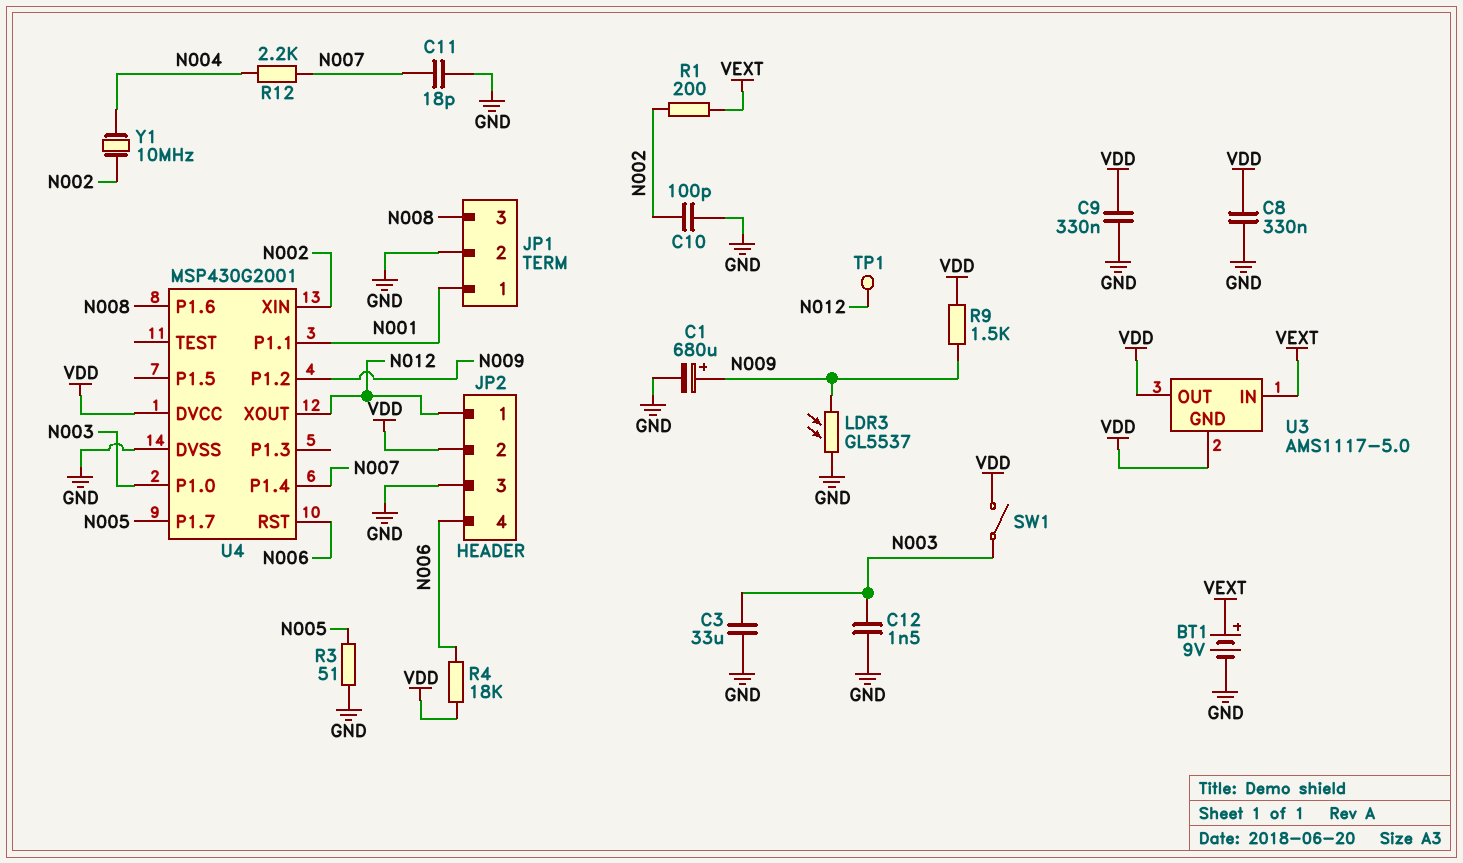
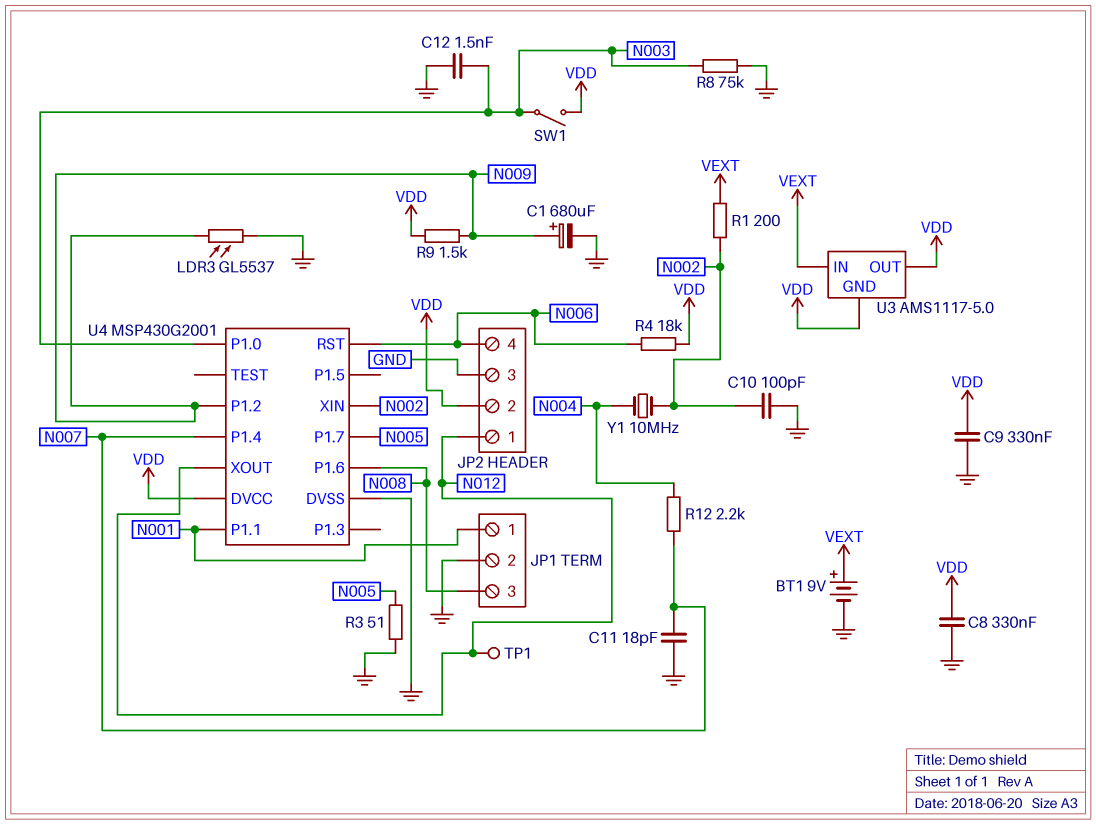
C3: 33uF (GND, N003) -> none
R8: none -> 75k (GND, N003)

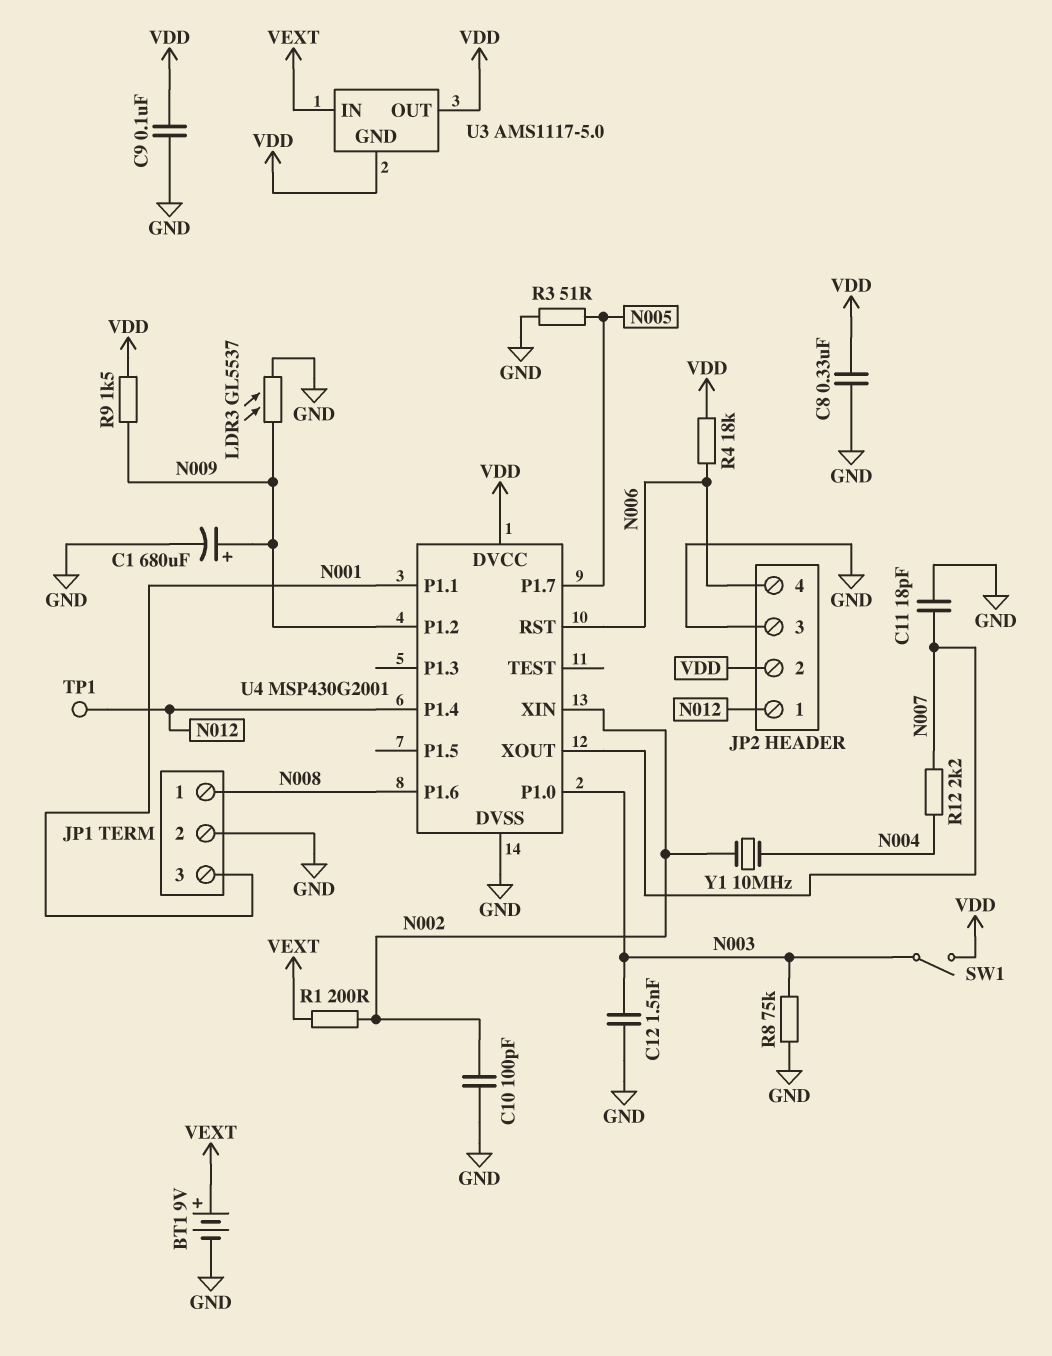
C9: 330nF (GND, VDD) -> 100nF (GND, VDD)
JP1 pin 1: N001 -> N008
JP1 pin 3: N008 -> N001
U4 pin P1.4: N007 -> N012
U4 pin XOUT: N012 -> N007

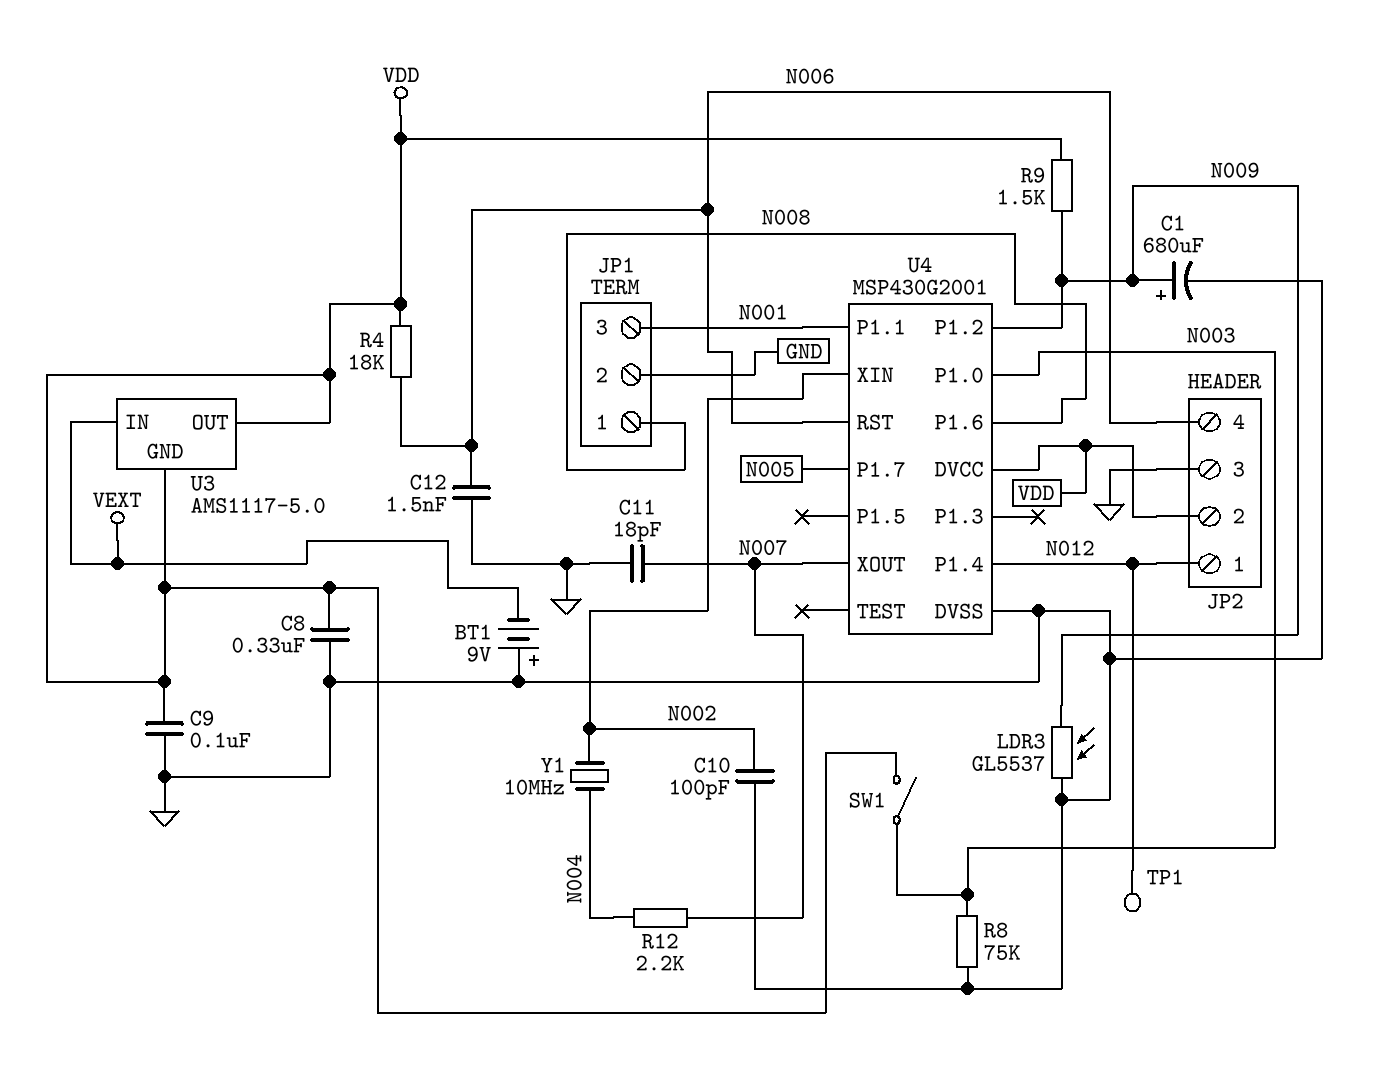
BT1: 9V (plus VEXT, minus GND) -> 9V (plus GND, minus VEXT)
C12: 1.5nF (GND, N003) -> 1.5nF (GND, N006)
R1: 200 (N002, VEXT) -> none
R3: 51 (GND, N005) -> none

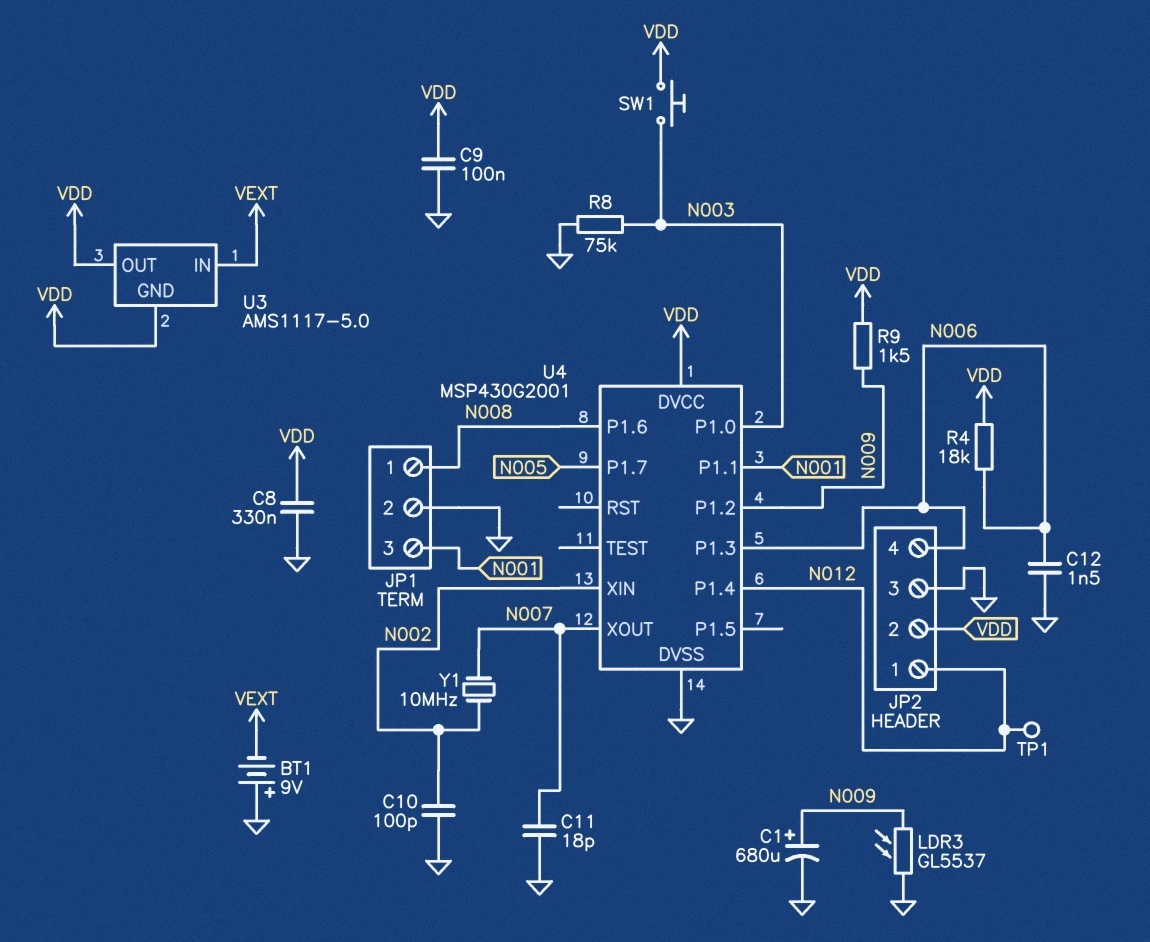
R12: 2.2k (N004, N007) -> none
SW1: switch (N003, VDD) -> button (N003, VDD)
U4 pin P1.3: none -> N006
U4 pin RST: N006 -> none
Y1: 10MHz (N002, N004) -> 10MHz (N002, N007)

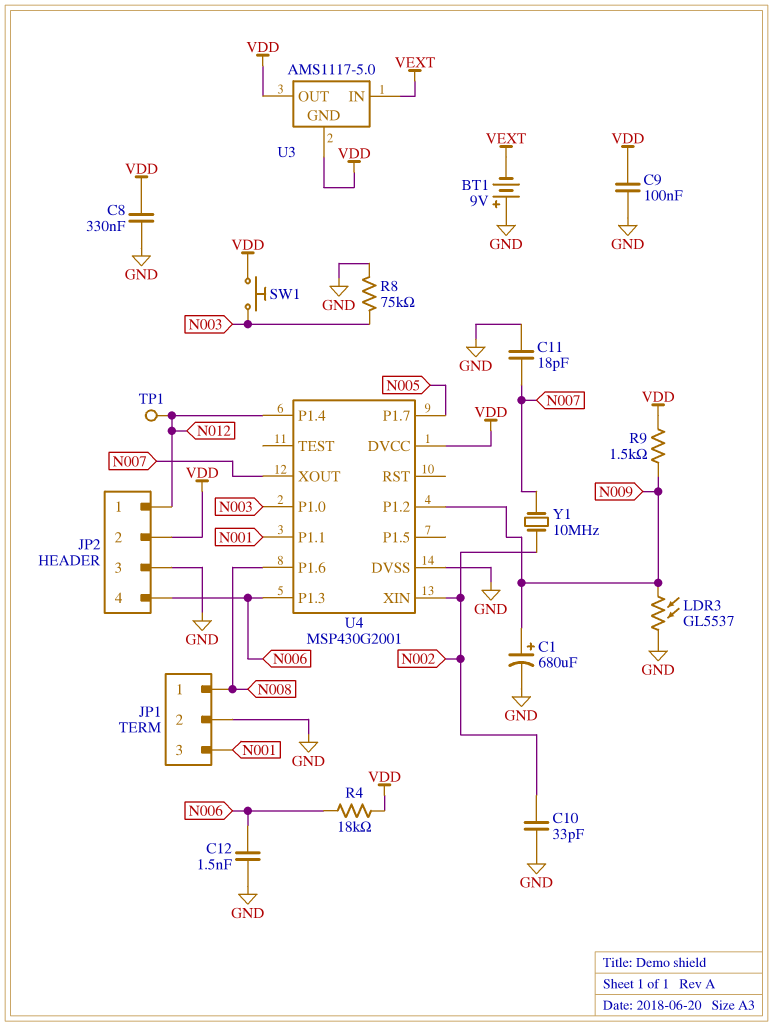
C10: 100pF (GND, N002) -> 33pF (GND, N002)

